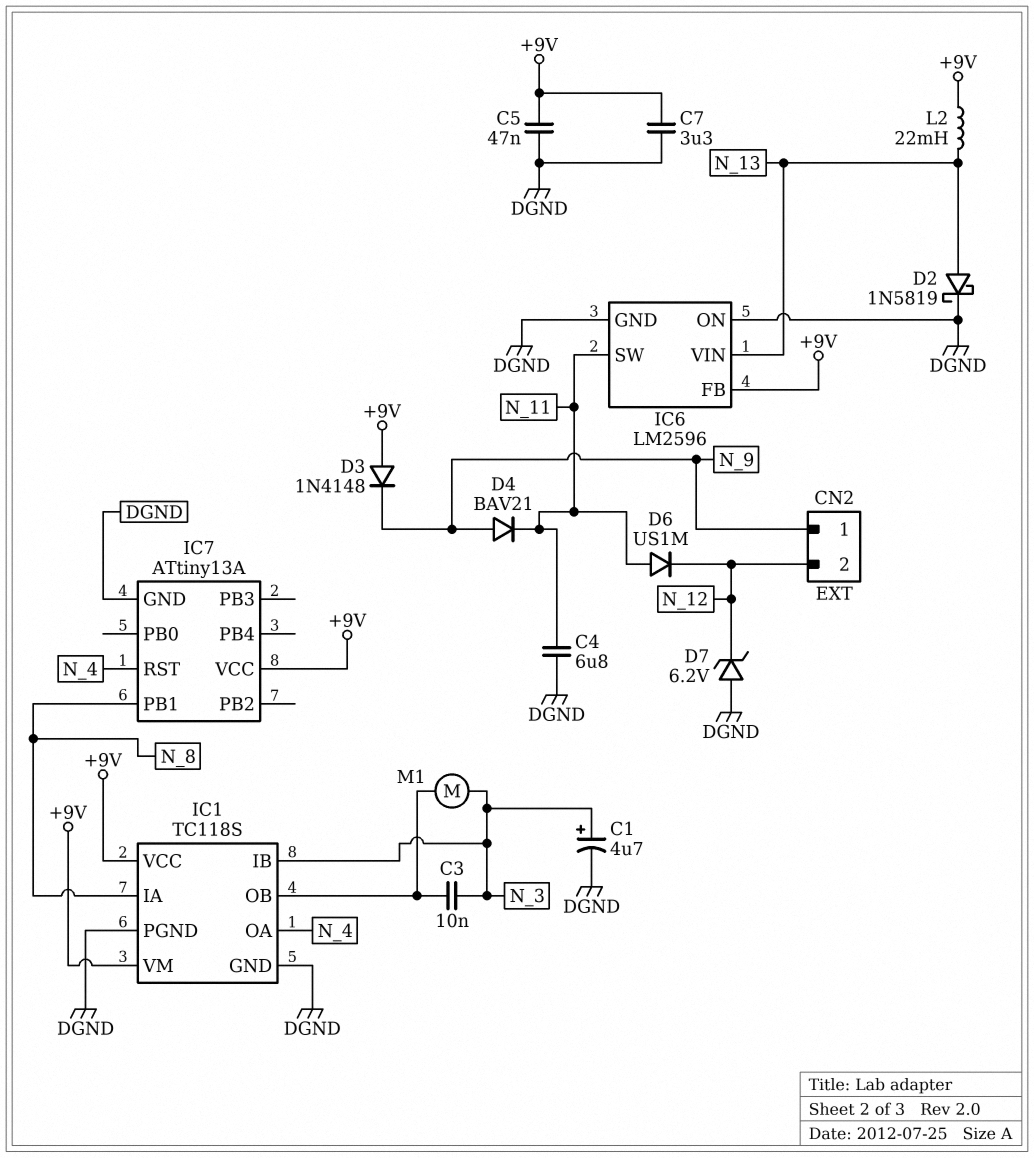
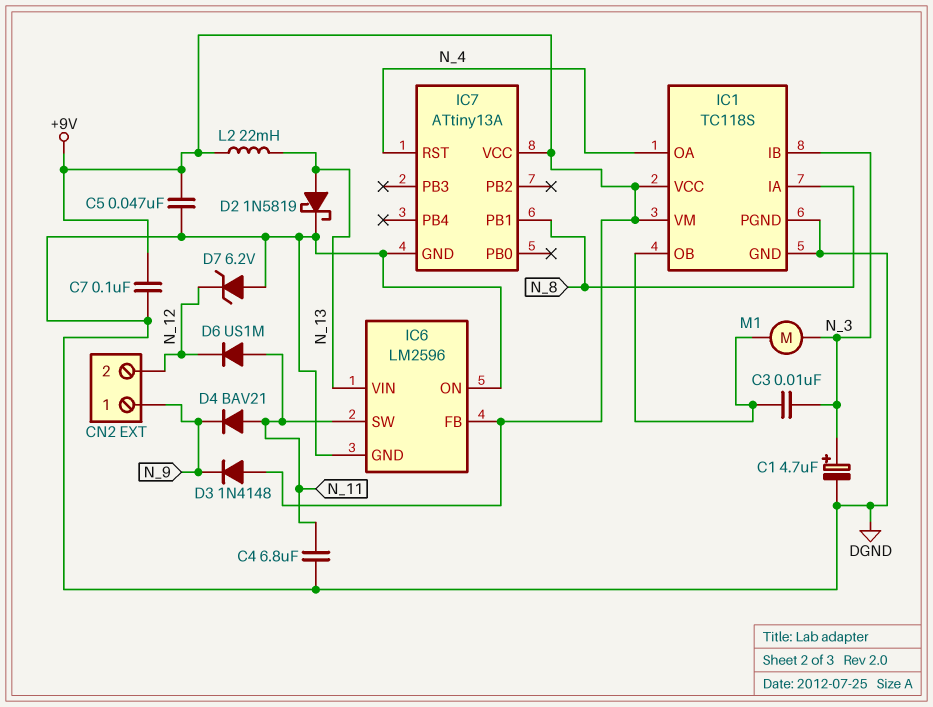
C7: 3.3uF (+9V, DGND) -> 100nF (+9V, DGND)
D4: diode BAV21 (A N_9, K N_11) -> diode BAV21 (A N_11, K N_9)

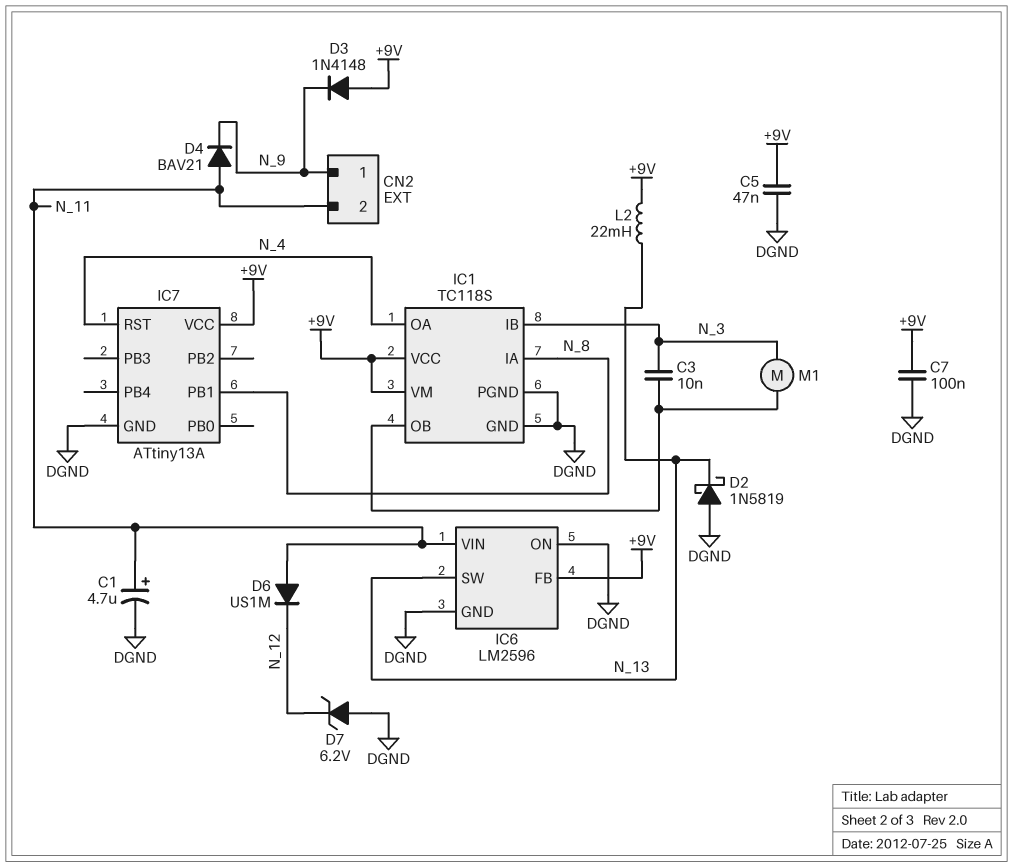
C1: 4.7uF (plus N_3, minus DGND) -> 4.7uF (plus N_11, minus DGND)
C4: 6.8uF (DGND, N_11) -> none
CN2 pin 2: N_12 -> N_11
D2: schottky 1N5819 (A N_13, K DGND) -> schottky 1N5819 (A DGND, K N_13)
IC6 pin SW: N_11 -> N_13
IC6 pin VIN: N_13 -> N_11

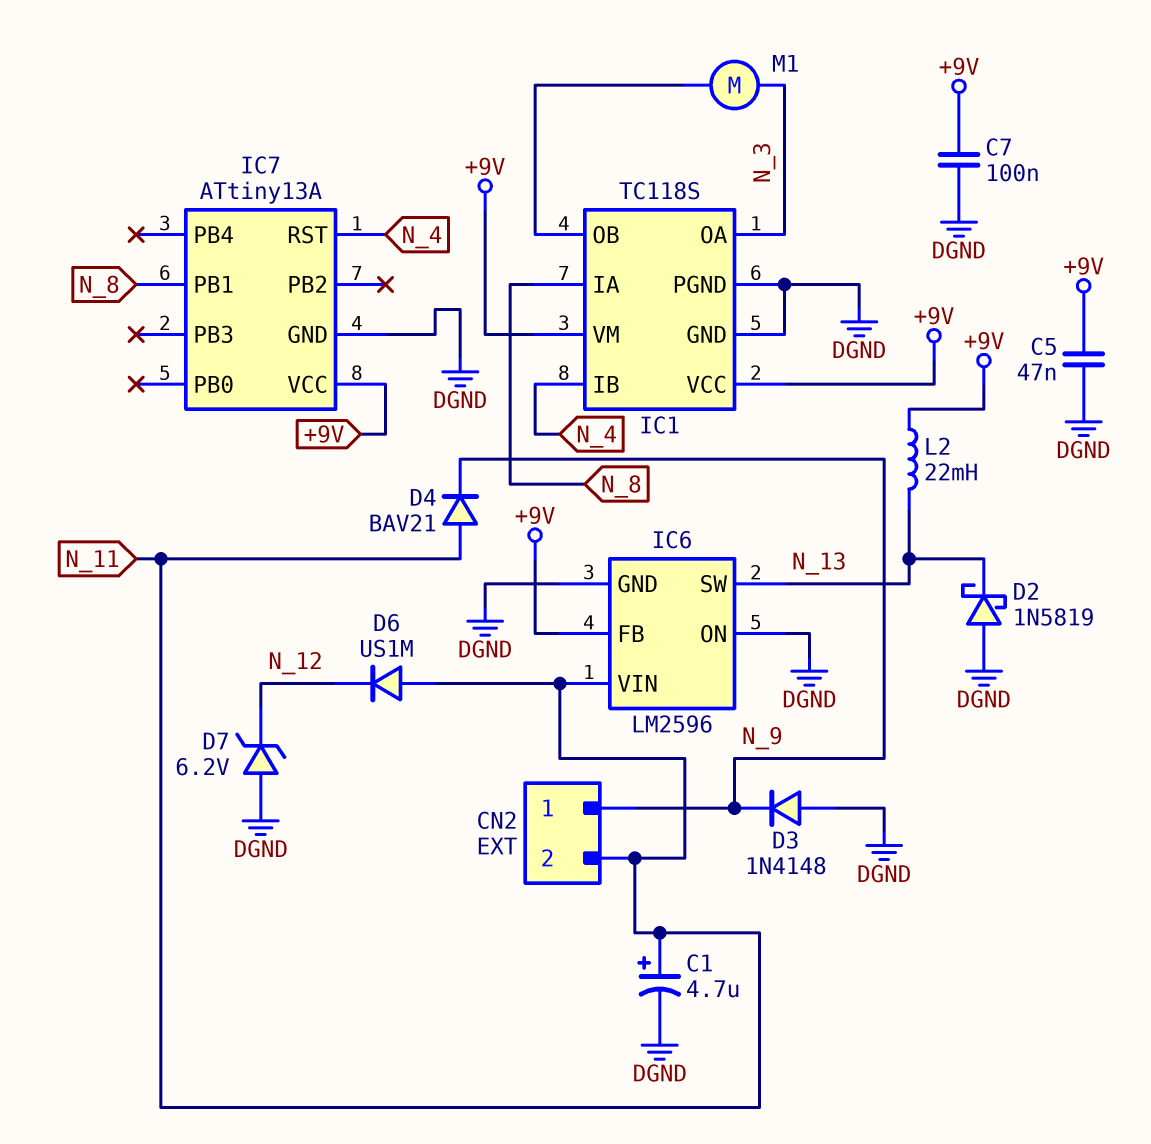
C3: 10nF (IC1/OB, N_3) -> none
D3: diode 1N4148 (A +9V, K N_9) -> diode 1N4148 (A DGND, K N_9)
IC1 pin IB: N_3 -> N_4
IC1 pin OA: N_4 -> N_3

